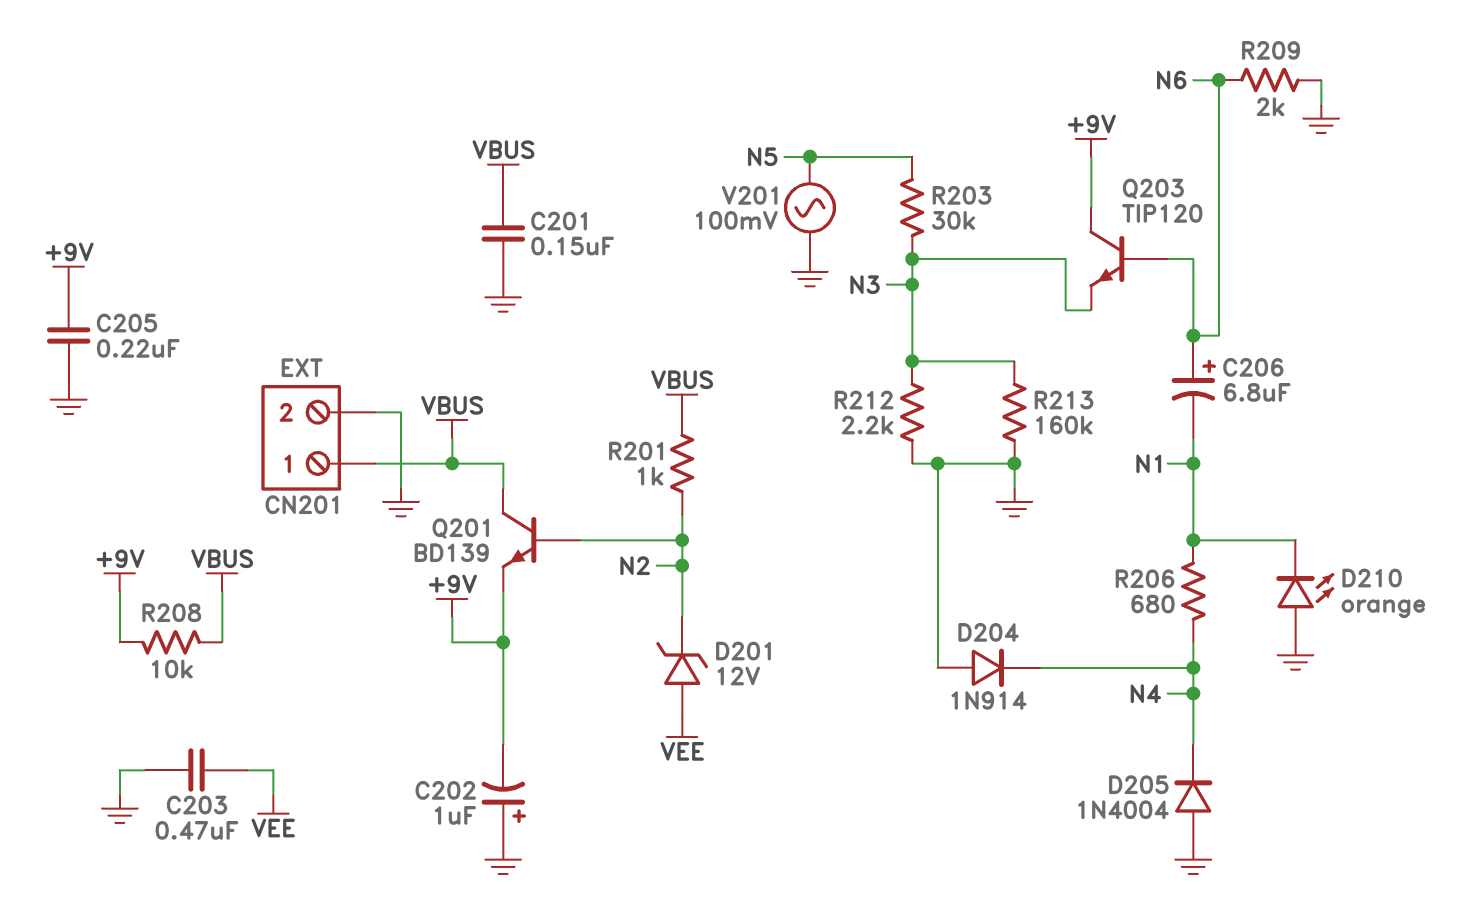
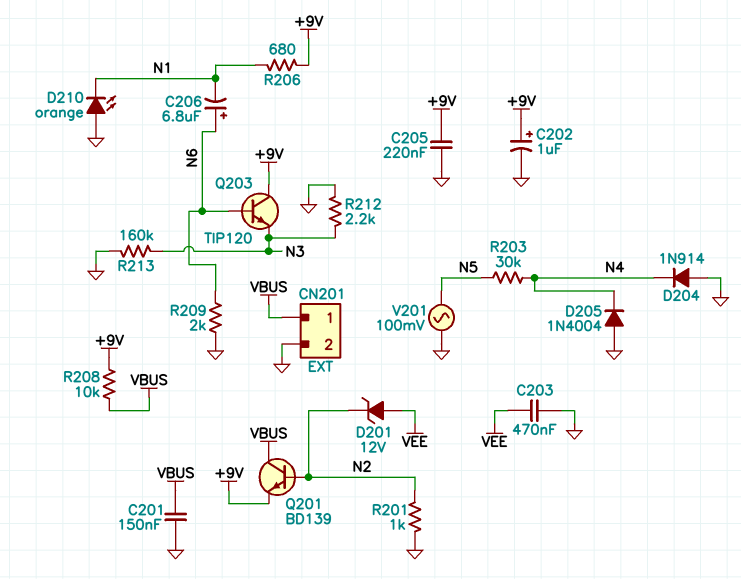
C202: 1uF (plus GND, minus +9V) -> 1uF (plus +9V, minus GND)
R201: 1k (N2, VBUS) -> 1k (GND, N2)
R203: 30k (N3, N5) -> 30k (N4, N5)
R206: 680 (N1, N4) -> 680 (+9V, N1)

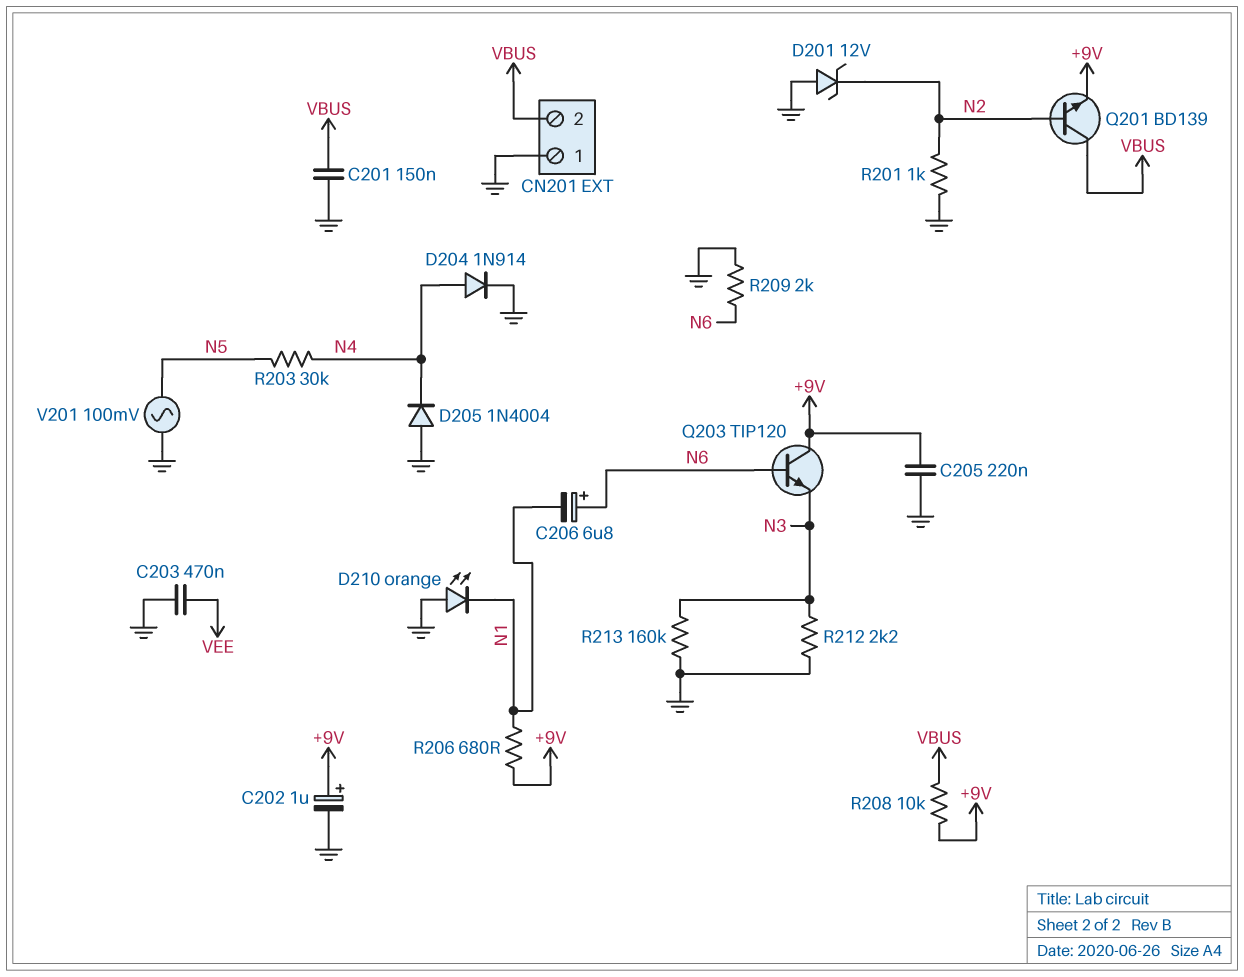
CN201 pin 1: VBUS -> GND
CN201 pin 2: GND -> VBUS
D201: zener 12V (A VEE, K N2) -> zener 12V (A GND, K N2)
D204: diode 1N914 (A GND, K N4) -> diode 1N914 (A N4, K GND)

